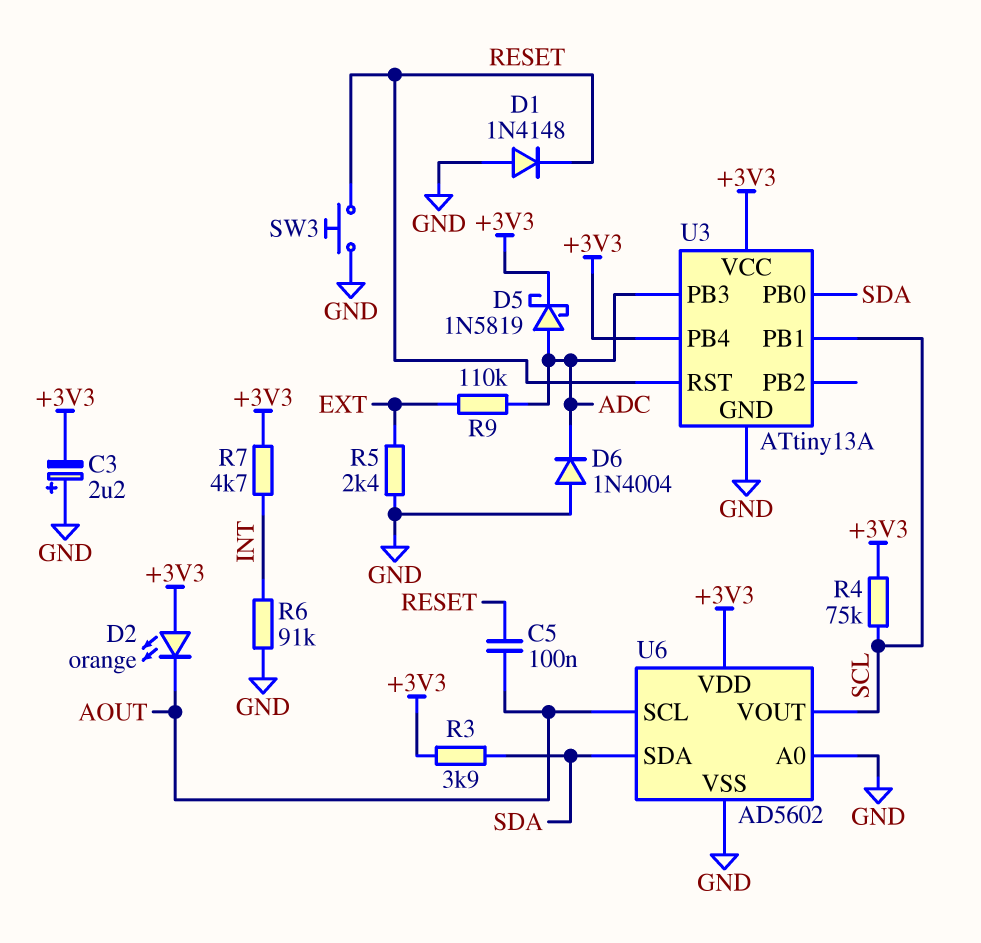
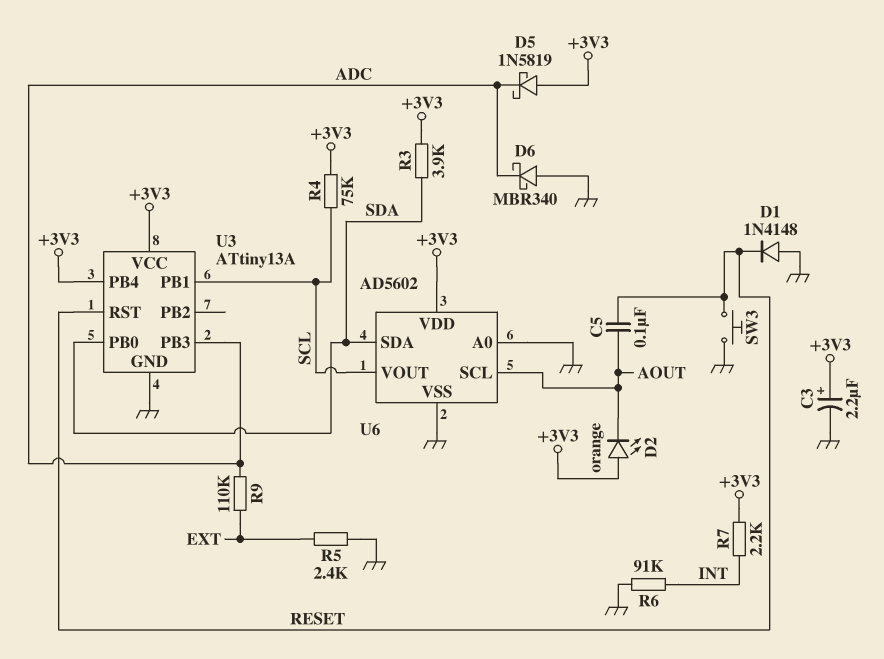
C3: 2.2uF (plus GND, minus +3V3) -> 2.2uF (plus +3V3, minus GND)
D5: schottky 1N5819 (A ADC, K +3V3) -> schottky 1N5819 (A +3V3, K ADC)
D6: diode 1N4004 (A GND, K ADC) -> schottky MBR340 (A GND, K ADC)
R7: 4.7k (+3V3, INT) -> 2.2k (+3V3, INT)

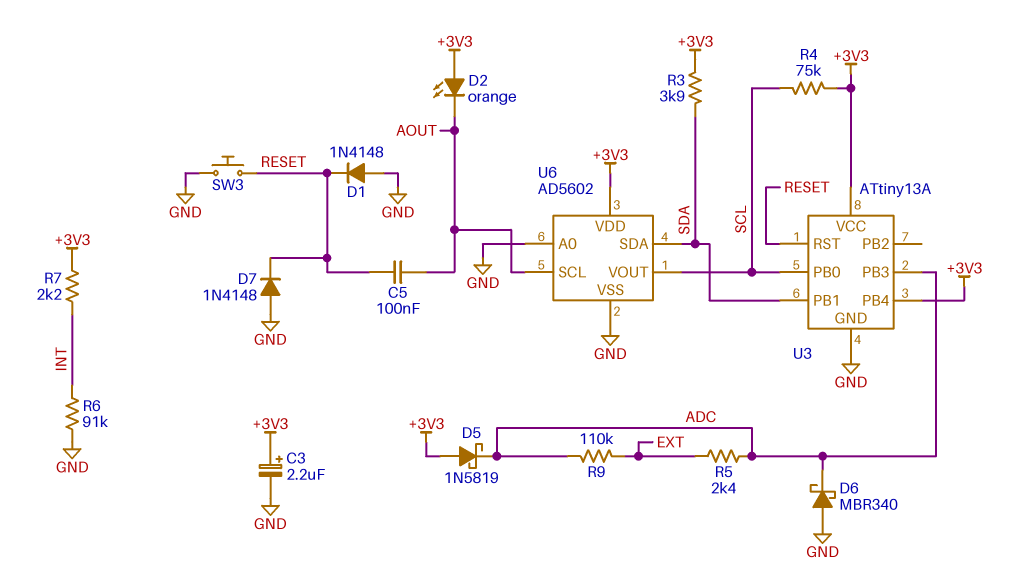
D7: none -> diode 1N4148 (A GND, K RESET)
R5: 2.4k (EXT, GND) -> 2.4k (ADC, EXT)
U3 pin PB0: SDA -> SCL
U3 pin PB1: SCL -> SDA

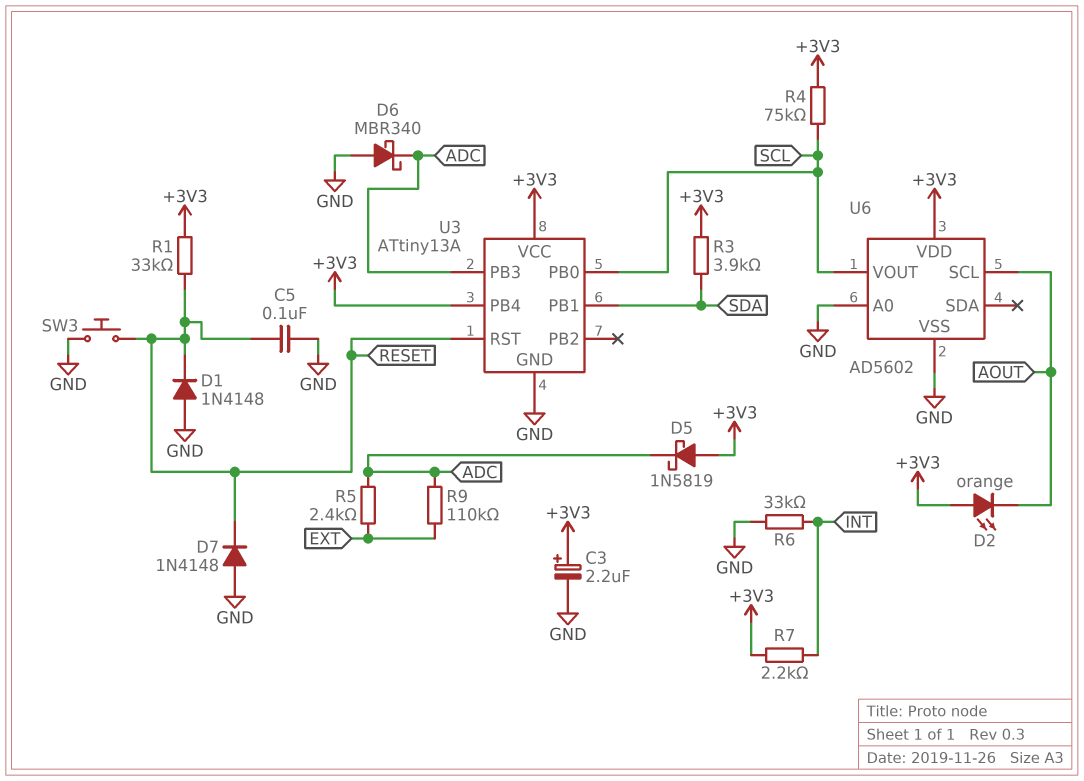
C5: 100nF (AOUT, RESET) -> 100nF (GND, RESET)
R1: none -> 33k (+3V3, RESET)
R6: 91k (GND, INT) -> 33k (GND, INT)
U6 pin SDA: SDA -> none

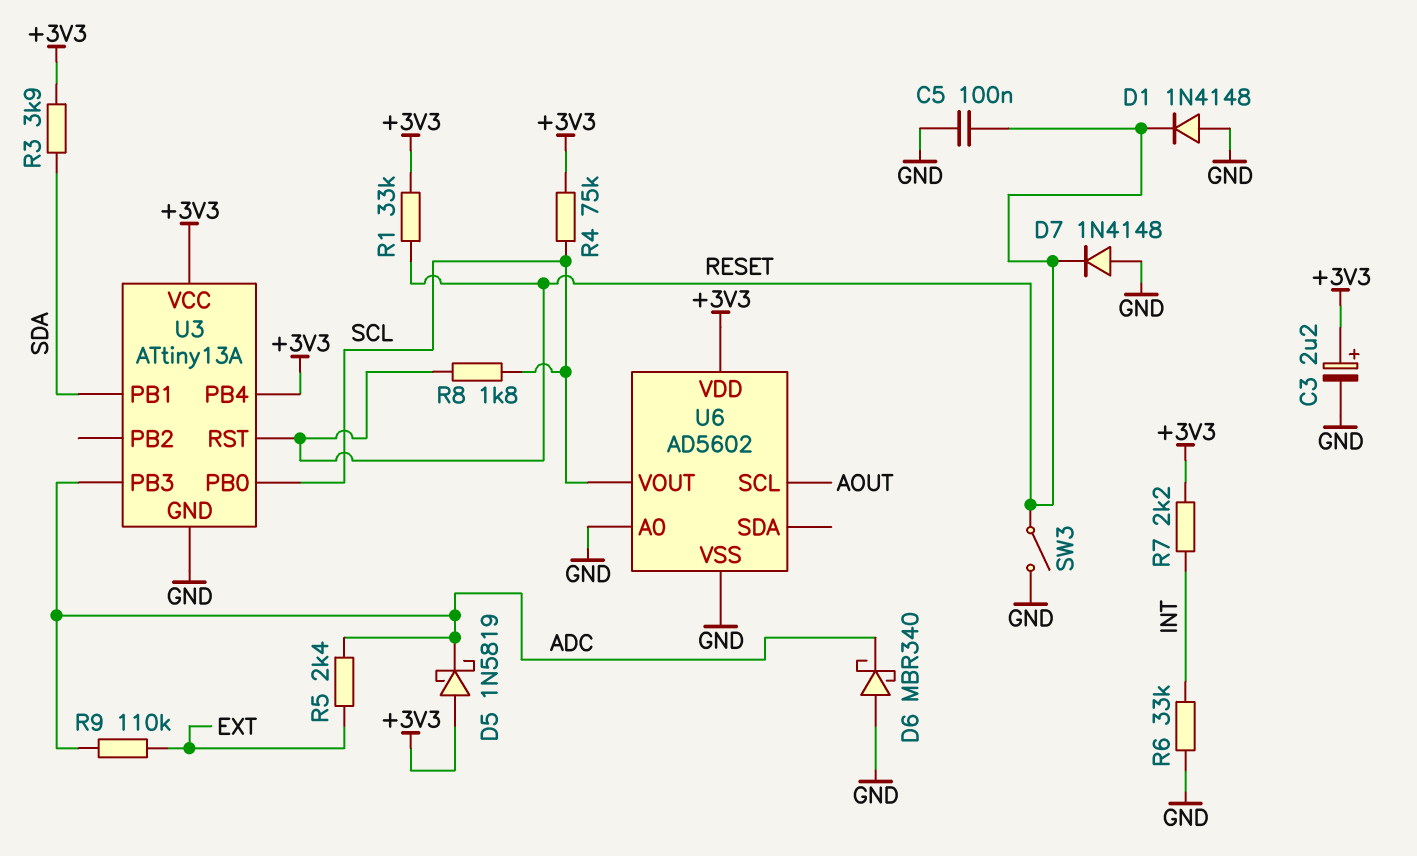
D2: LED orange (A +3V3, K AOUT) -> none
R8: none -> 1.8k (RESET, SCL)
SW3: button (GND, RESET) -> switch (GND, RESET)

